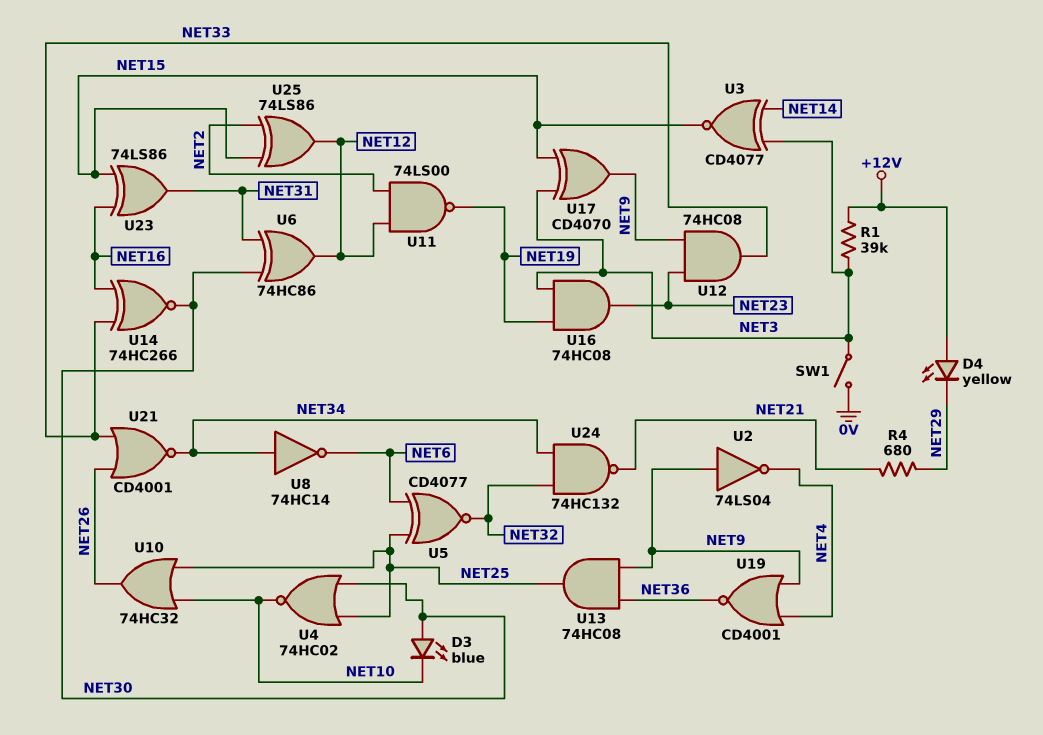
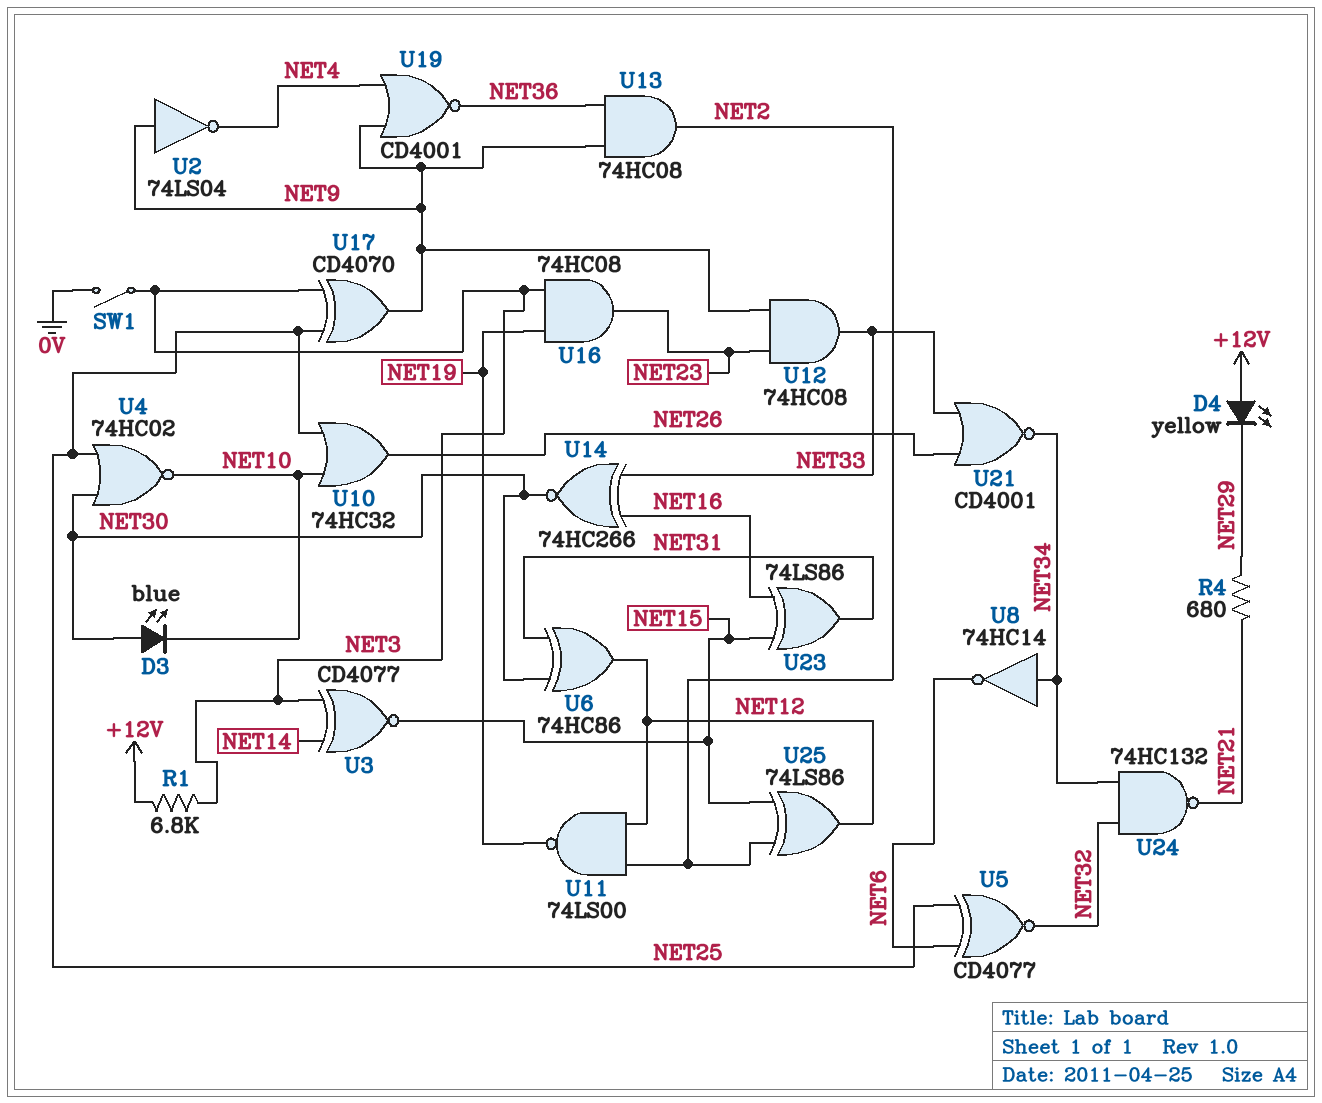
R1: 39k (+12V, NET3) -> 6.8k (+12V, NET3)
U13: AND 74HC08 (in NET9, in NET36, out NET25) -> AND 74HC08 (in NET9, in NET36, out NET2)
U17: XOR CD4070 (in NET3, in NET15, out NET9) -> XOR CD4070 (in NET3, in NET25, out NET9)

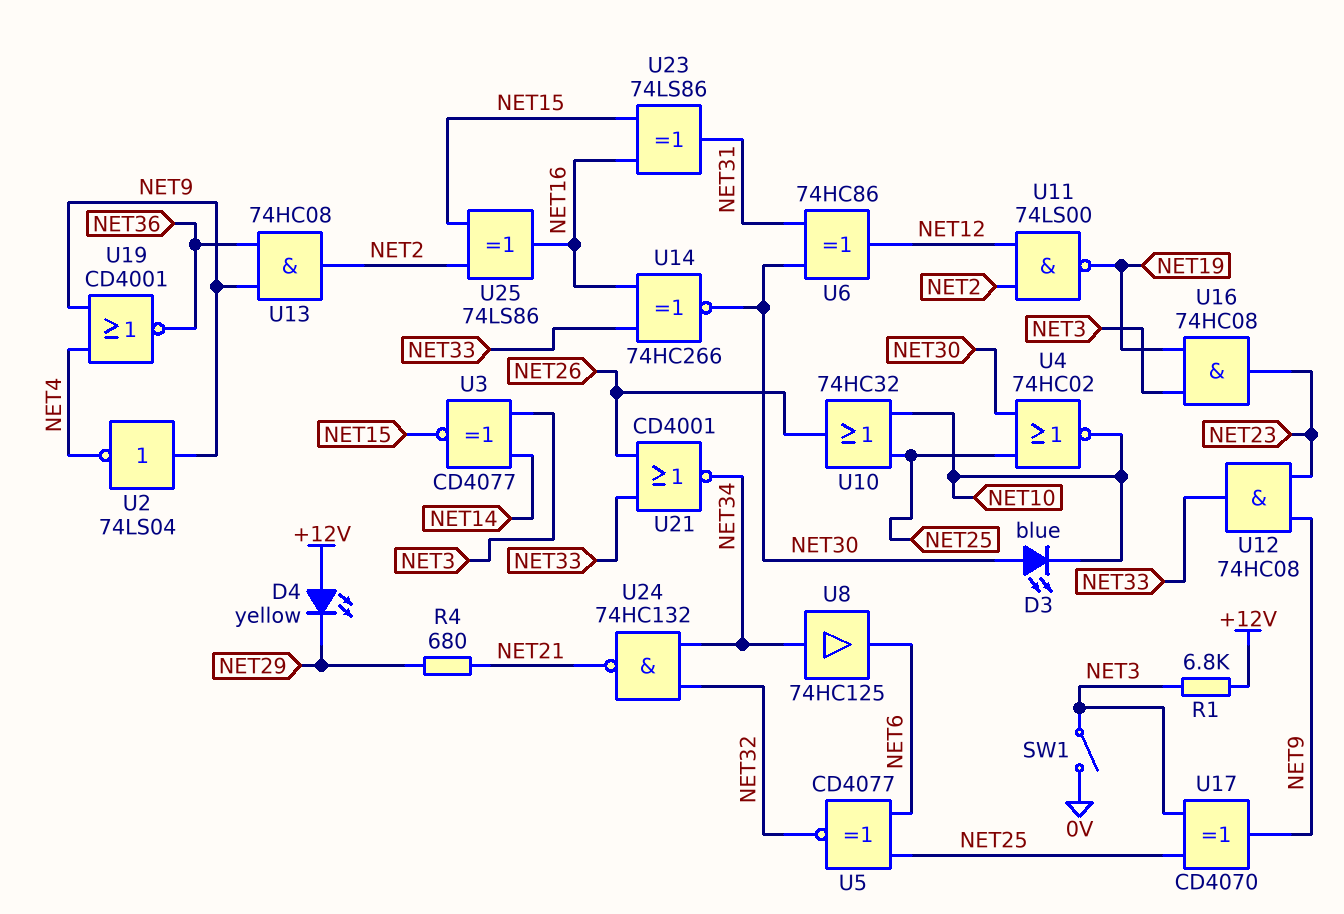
U8: NOT 74HC14 (in NET34, out NET6) -> buffer 74HC125 (in NET34, out NET6)
U25: XOR 74LS86 (in NET2, in NET15, out NET12) -> XOR 74LS86 (in NET2, in NET15, out NET16)

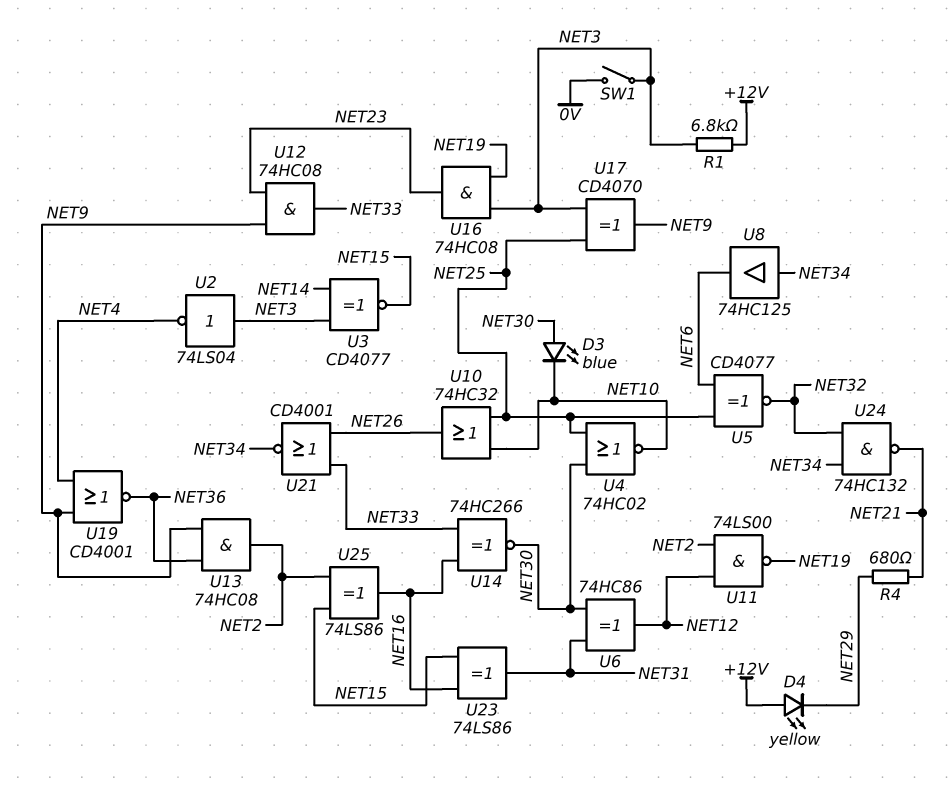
U2: NOT 74LS04 (in NET9, out NET4) -> NOT 74LS04 (in NET3, out NET4)

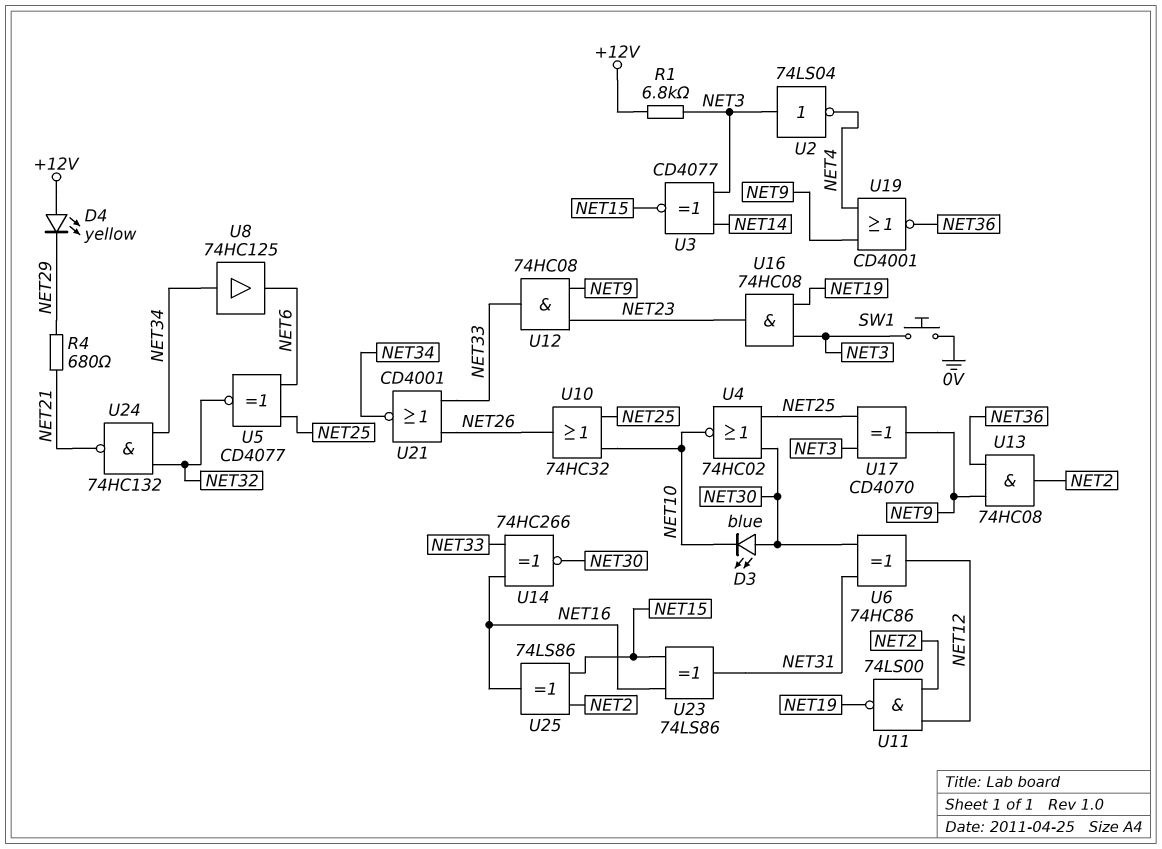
SW1: switch (0V, NET3) -> button (0V, NET3)

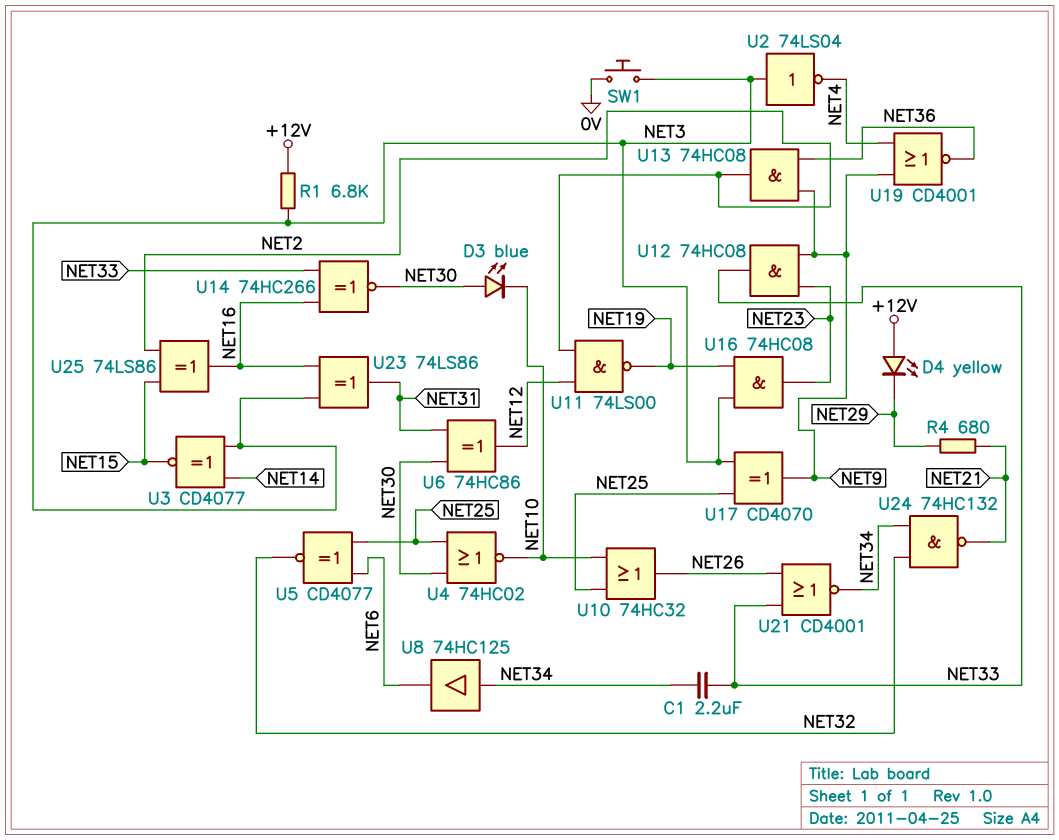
C1: none -> 2.2uF (NET33, NET34)
U23: XOR 74LS86 (in NET15, in NET16, out NET31) -> XOR 74LS86 (in NET3, in NET16, out NET31)

